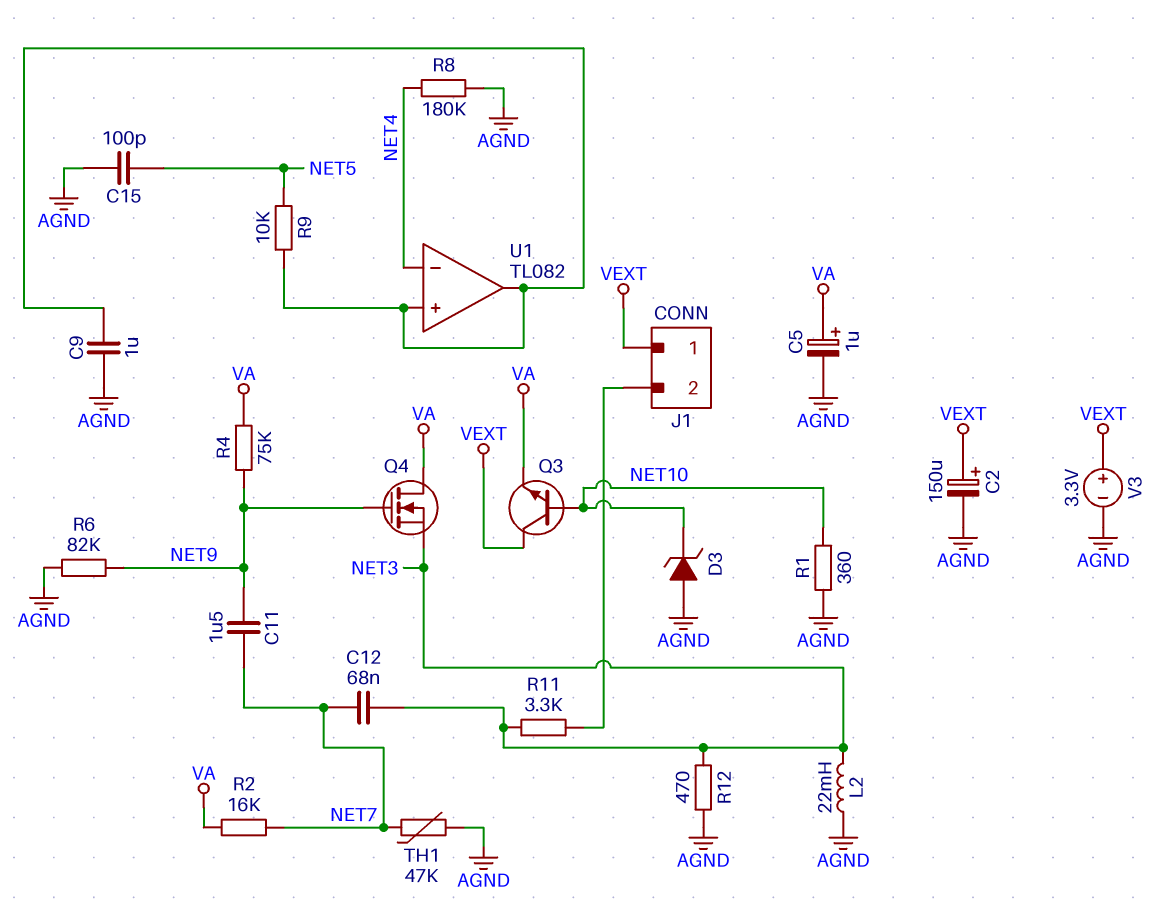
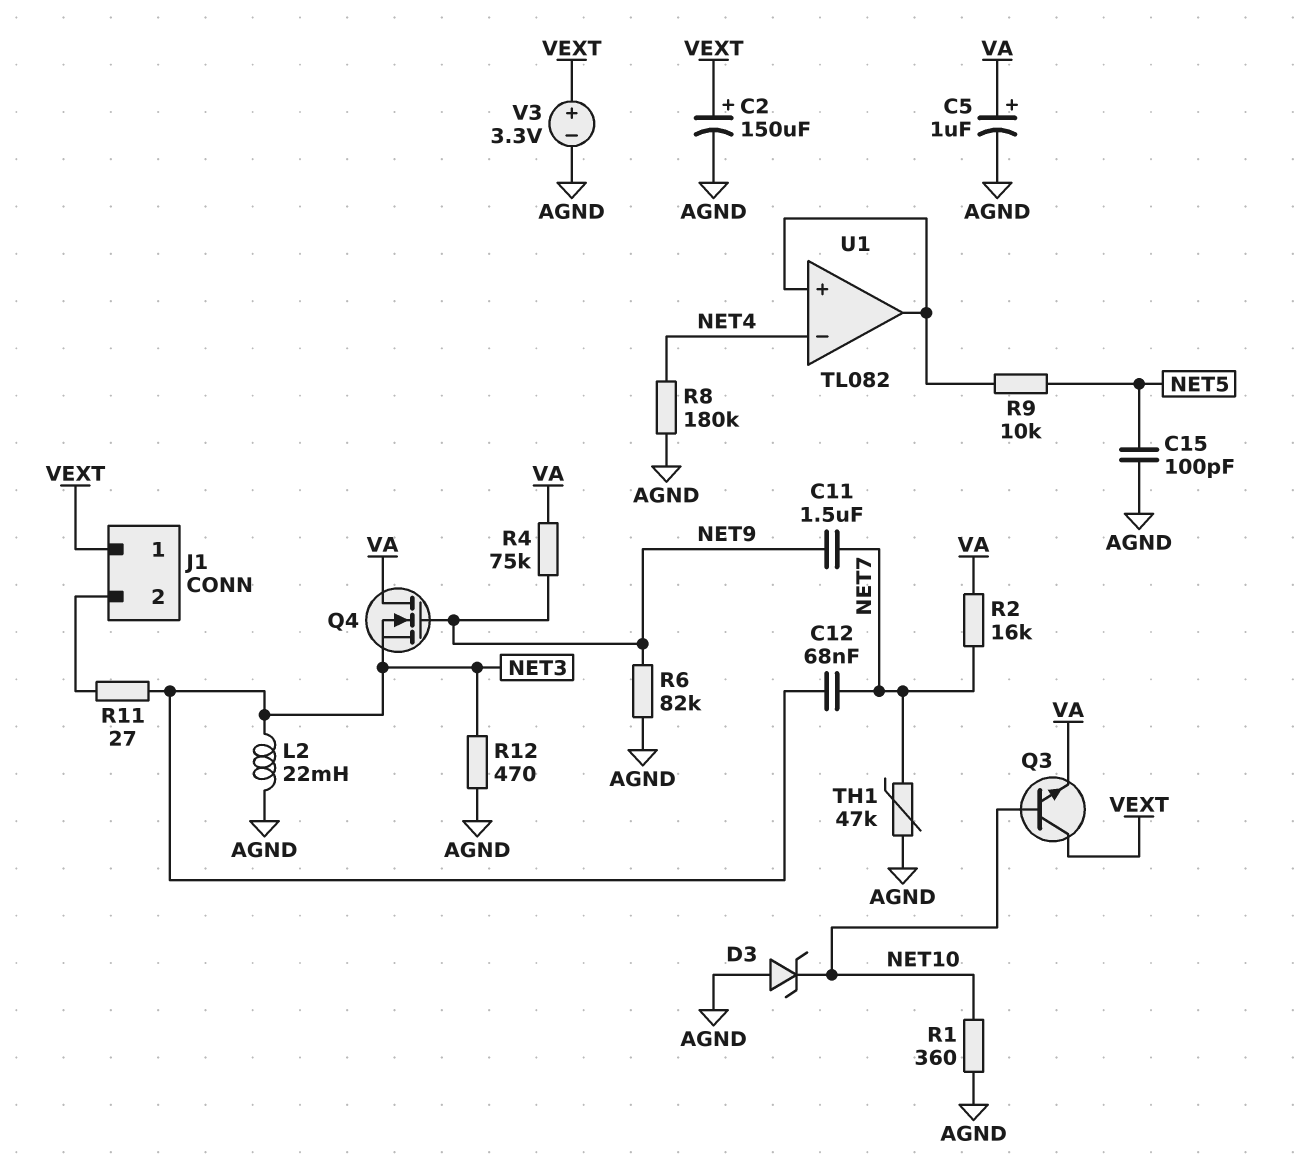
C9: 1uF (AGND, U1/in+) -> none
R11: 3.3k (J1/2, NET3) -> 27 (J1/2, NET3)

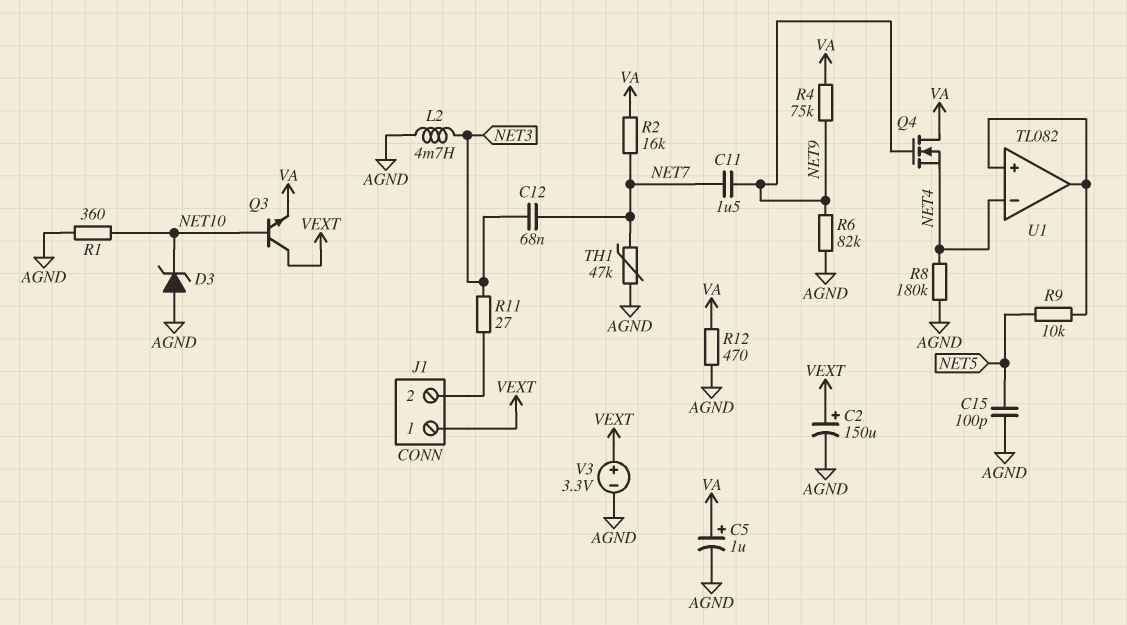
L2: 22mH (AGND, NET3) -> 4.7mH (AGND, NET3)
Q4: NMOS (G NET9, D VA, S NET3) -> NMOS (G NET9, D VA, S NET4)
R12: 470 (AGND, NET3) -> 470 (AGND, VA)

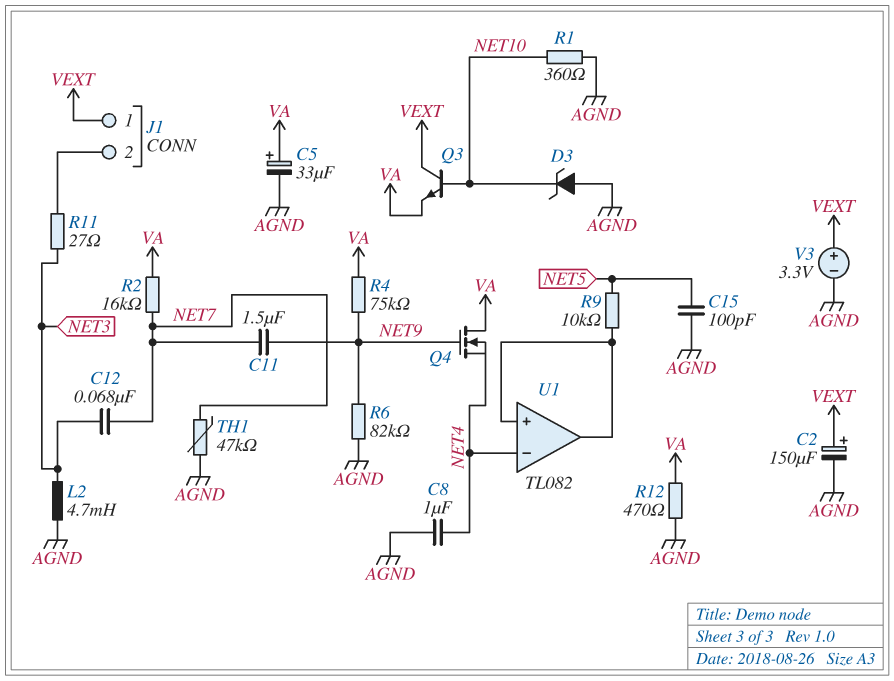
C5: 1uF (plus VA, minus AGND) -> 33uF (plus VA, minus AGND)
C8: none -> 1uF (AGND, NET4)
R8: 180k (AGND, NET4) -> none

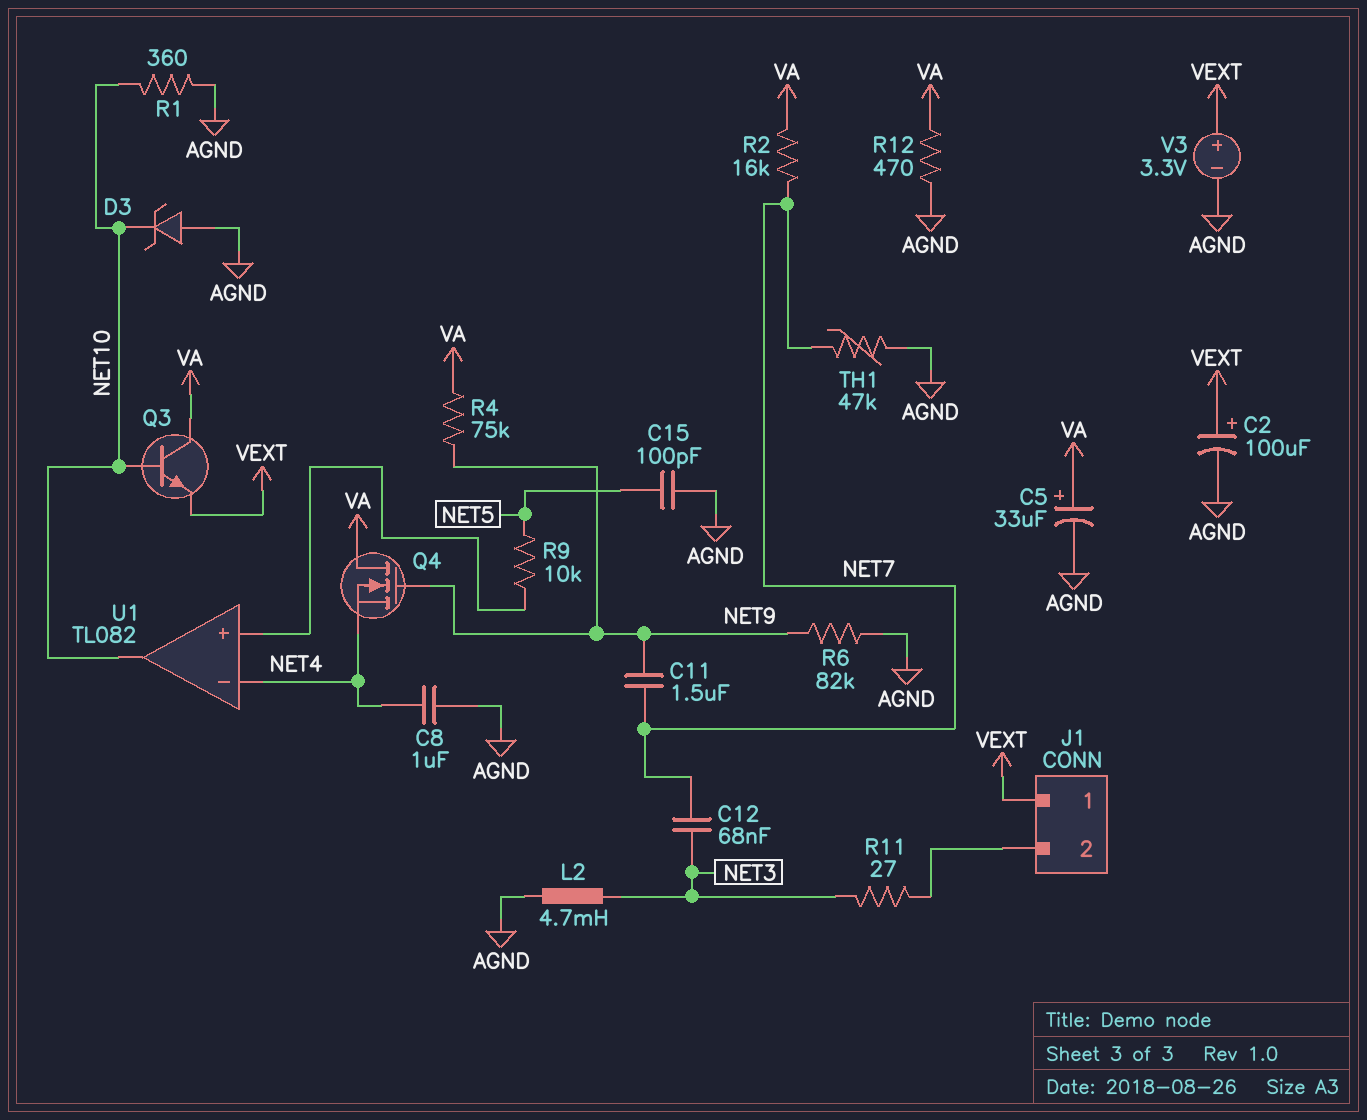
C2: 150uF (plus VEXT, minus AGND) -> 100uF (plus VEXT, minus AGND)
Q3: NPN (B NET10, C VEXT, E VA) -> NPN (B NET10, C VA, E VEXT)
U1 pin out: U1/in+ -> NET10

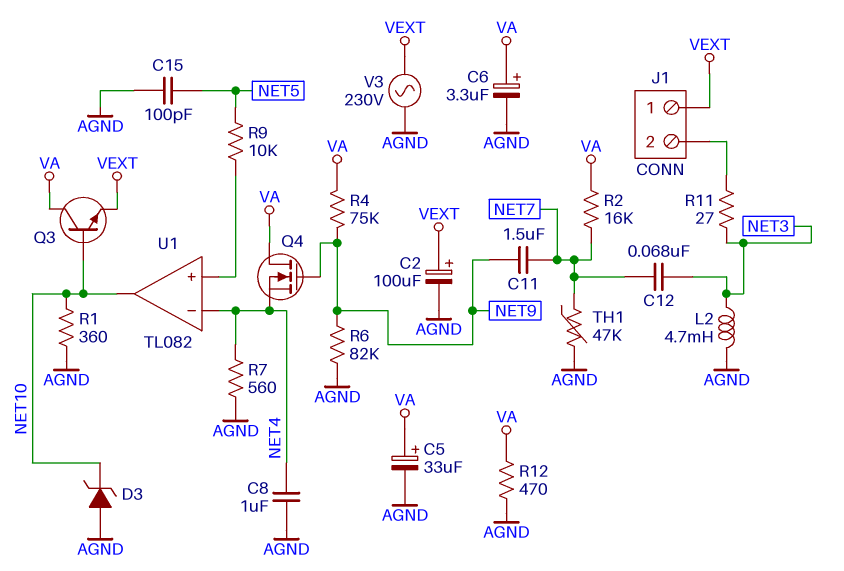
C6: none -> 3.3uF (plus VA, minus AGND)
R7: none -> 560 (AGND, NET4)
V3: 3.3V (plus VEXT, minus AGND) -> AC 230V (AGND, VEXT)

